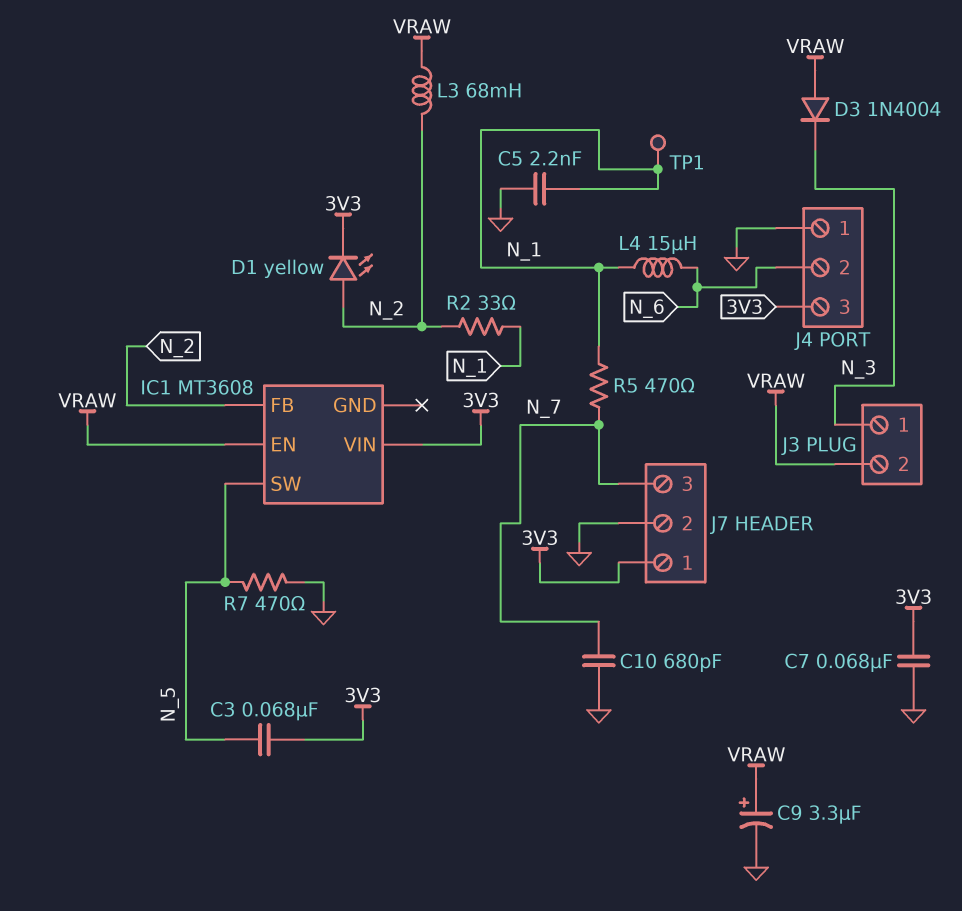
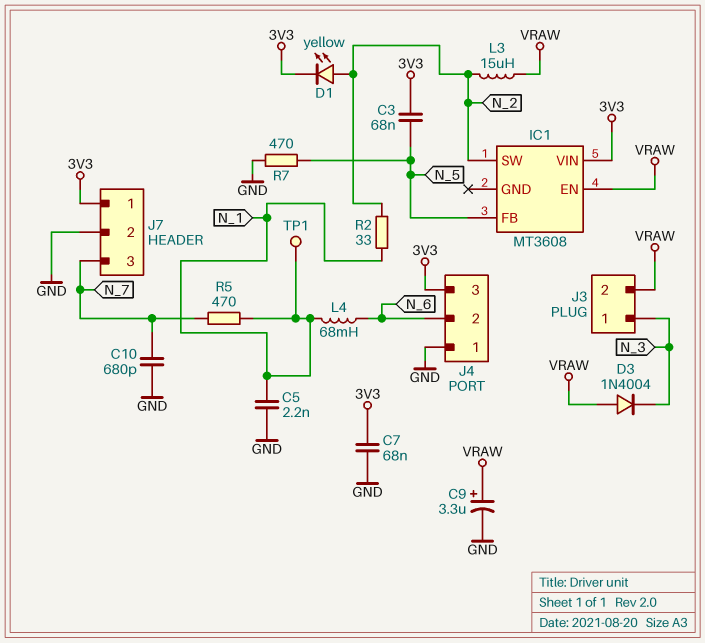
IC1 pin FB: N_2 -> N_5
IC1 pin SW: N_5 -> N_2
L3: 68mH (N_2, VRAW) -> 15uH (N_2, VRAW)
L4: 15uH (N_1, N_6) -> 68mH (N_1, N_6)

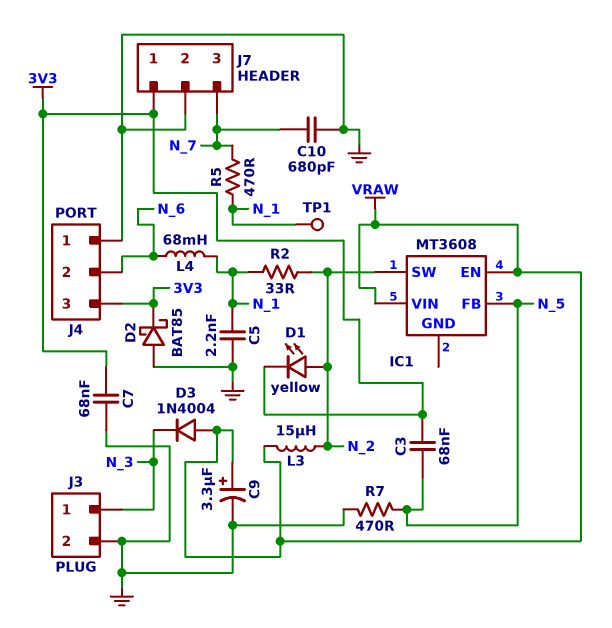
D2: none -> schottky BAT85 (A GND, K 3V3)
IC1 pin VIN: 3V3 -> VRAW
J3 pin 2: VRAW -> GND

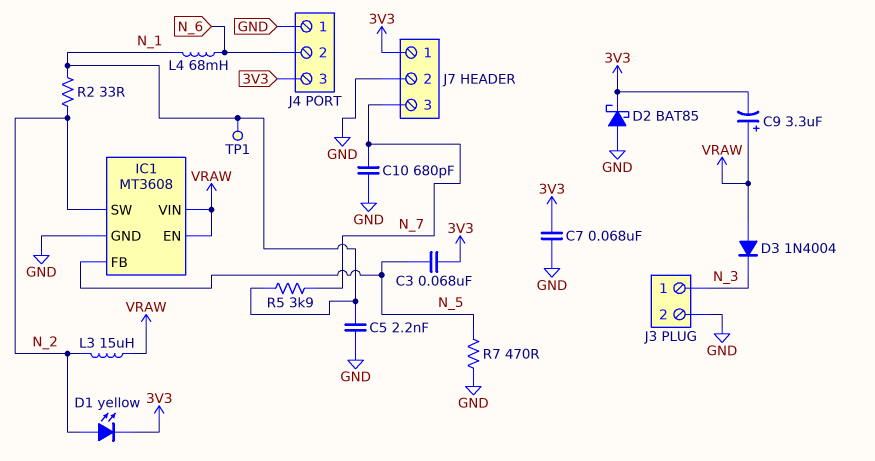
C9: 3.3uF (plus VRAW, minus GND) -> 3.3uF (plus VRAW, minus 3V3)
IC1 pin GND: none -> GND
R5: 470 (N_1, N_7) -> 3.9k (N_1, N_7)

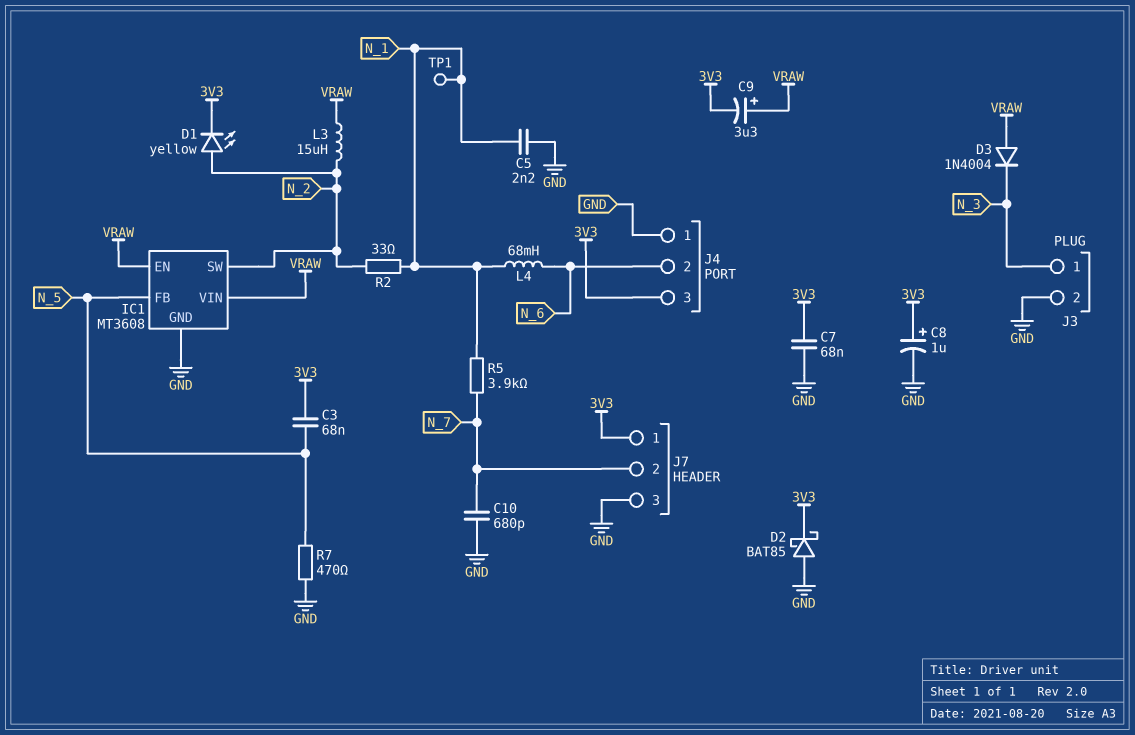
C8: none -> 1uF (plus 3V3, minus GND)
J7 pin 2: GND -> N_7
J7 pin 3: N_7 -> GND

